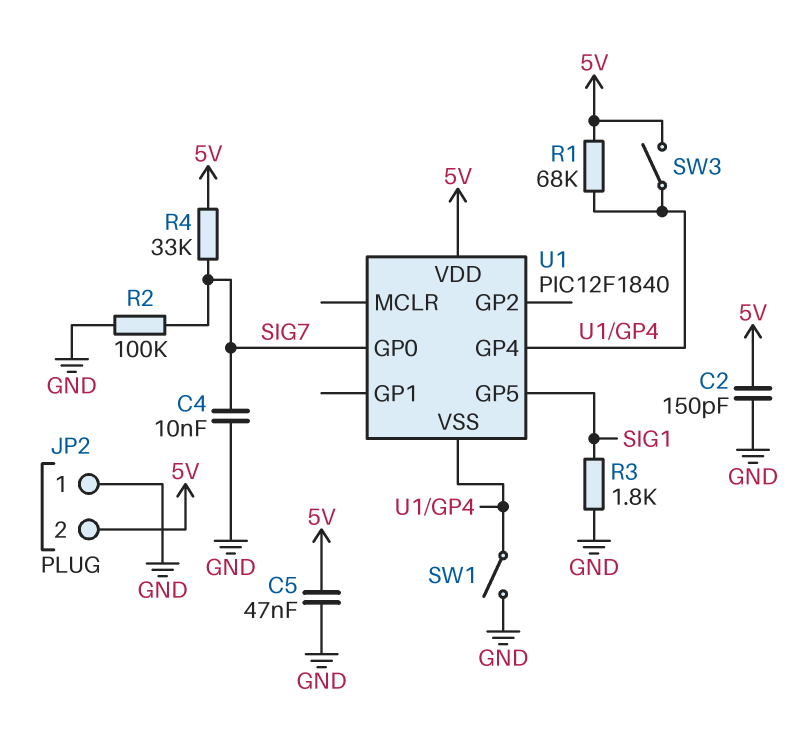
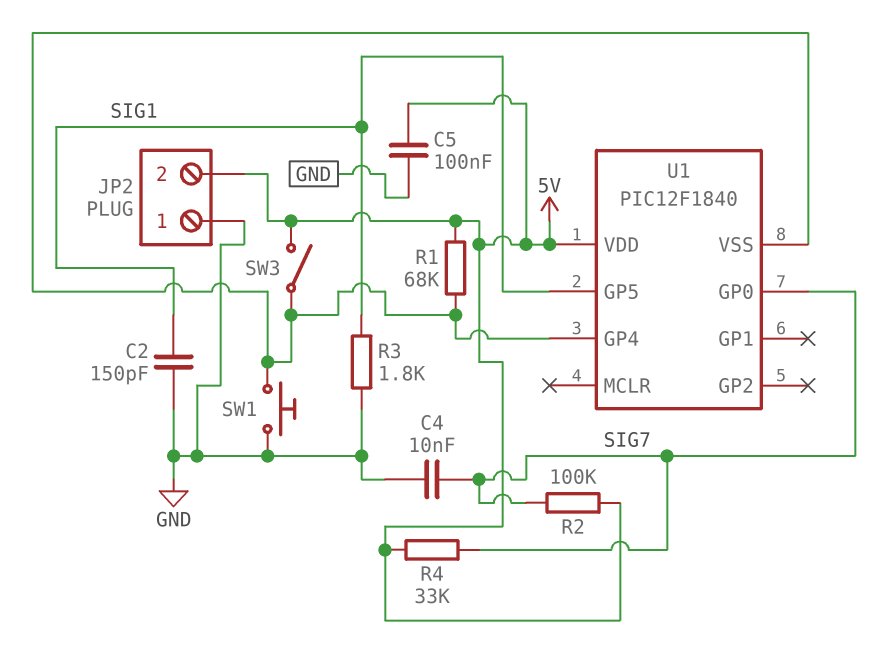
C2: 150pF (5V, GND) -> 150pF (GND, SIG1)
C5: 47nF (5V, GND) -> 100nF (5V, GND)
R2: 100k (GND, SIG7) -> 100k (5V, SIG7)
SW1: switch (GND, U1/GP4) -> button (GND, U1/GP4)

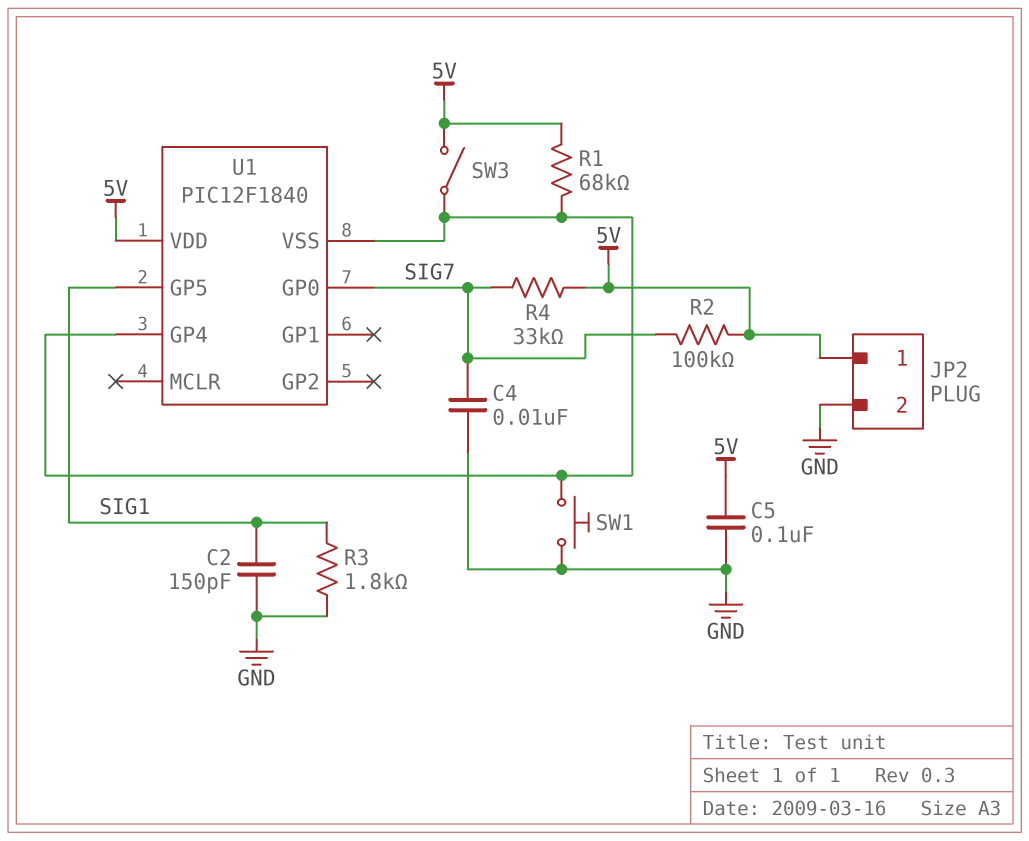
JP2 pin 1: GND -> 5V
JP2 pin 2: 5V -> GND

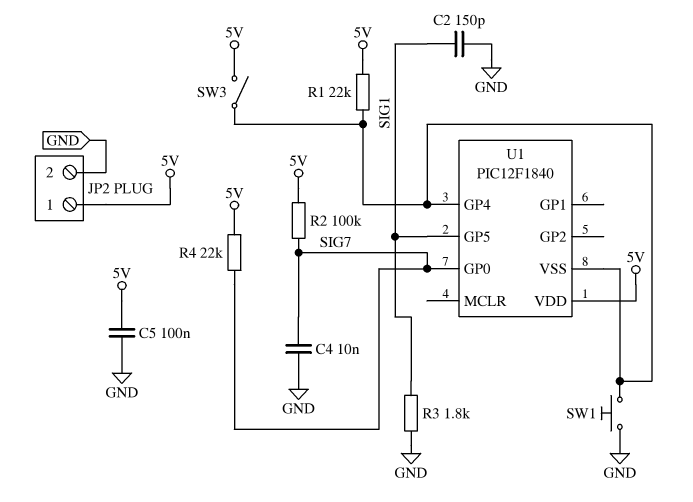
R1: 68k (5V, U1/GP4) -> 22k (5V, U1/GP4)
R4: 33k (5V, SIG7) -> 22k (5V, SIG7)

